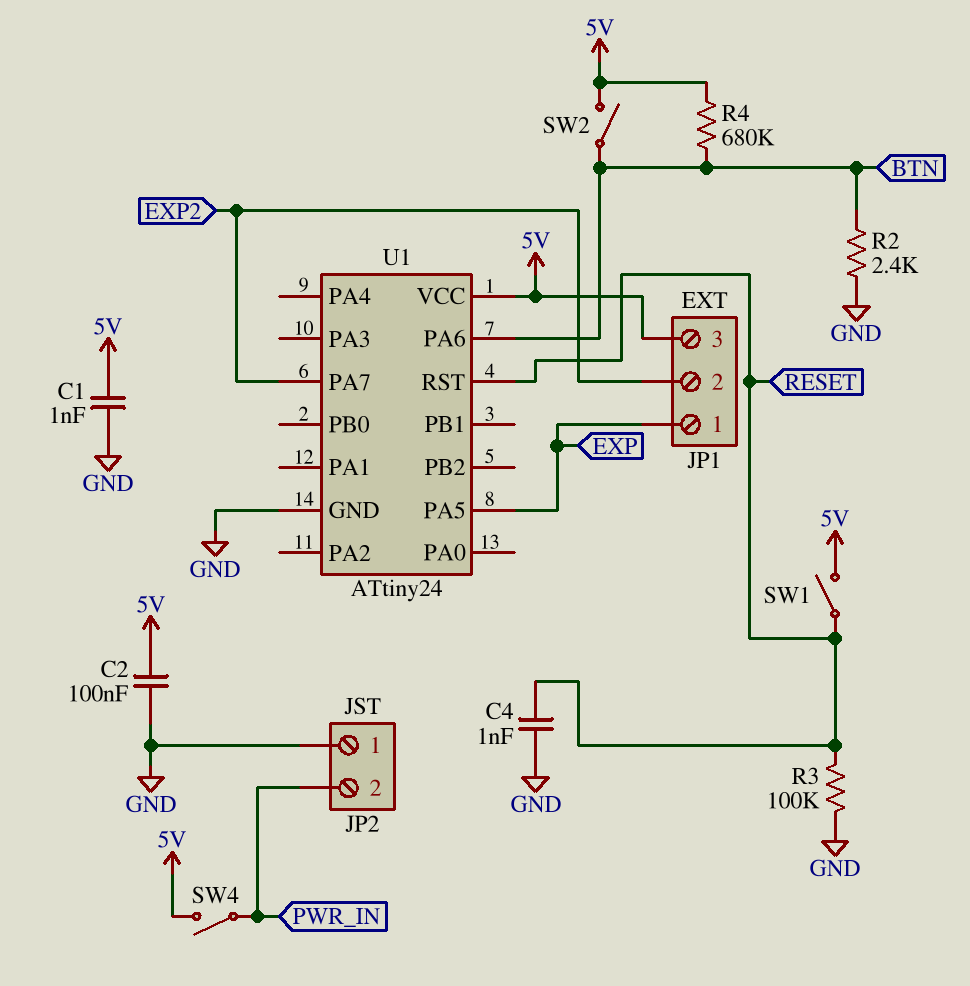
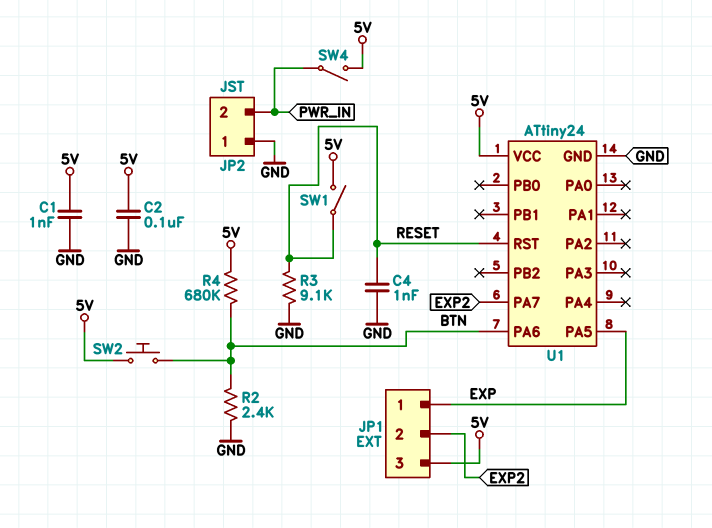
R3: 100k (GND, RESET) -> 9.1k (GND, RESET)
SW2: switch (5V, BTN) -> button (5V, BTN)

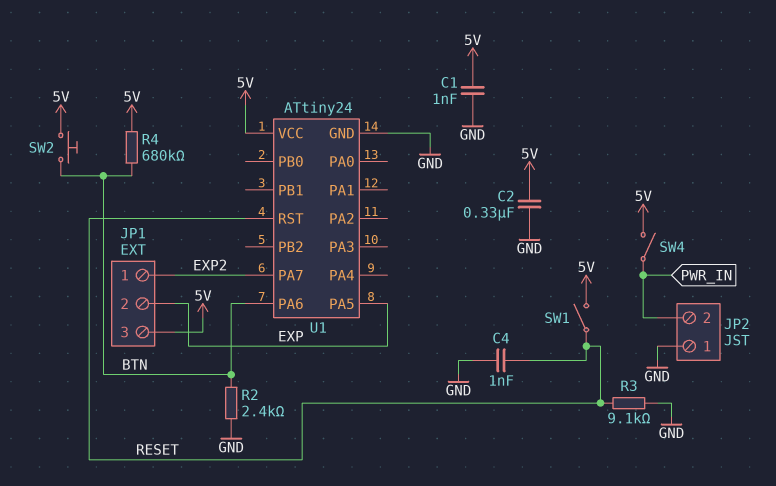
C2: 100nF (5V, GND) -> 330nF (5V, GND)
JP1 pin 1: EXP -> EXP2
JP1 pin 2: EXP2 -> EXP

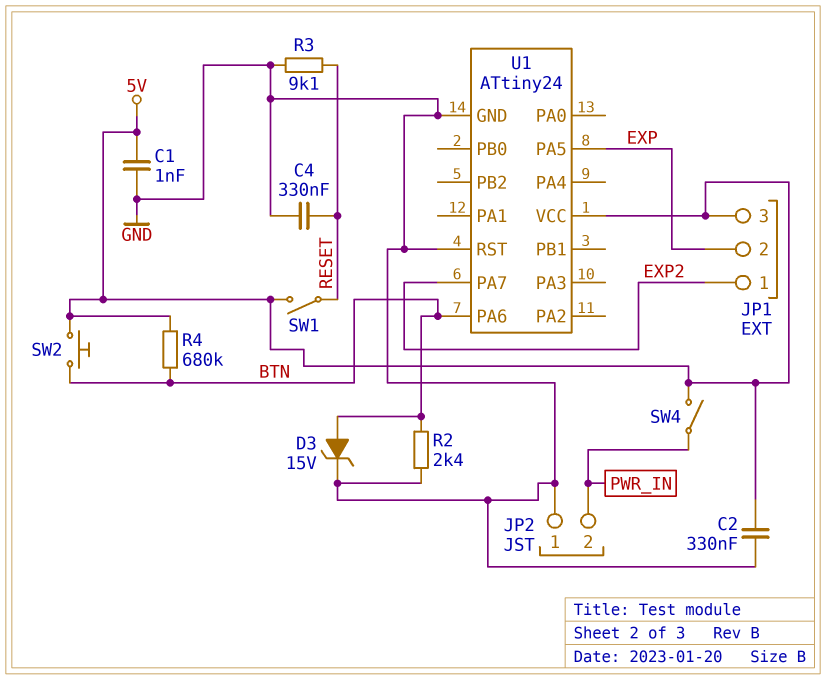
C4: 1nF (GND, RESET) -> 330nF (GND, RESET)
D3: none -> zener 15V (A BTN, K GND)
U1 pin RST: RESET -> GND

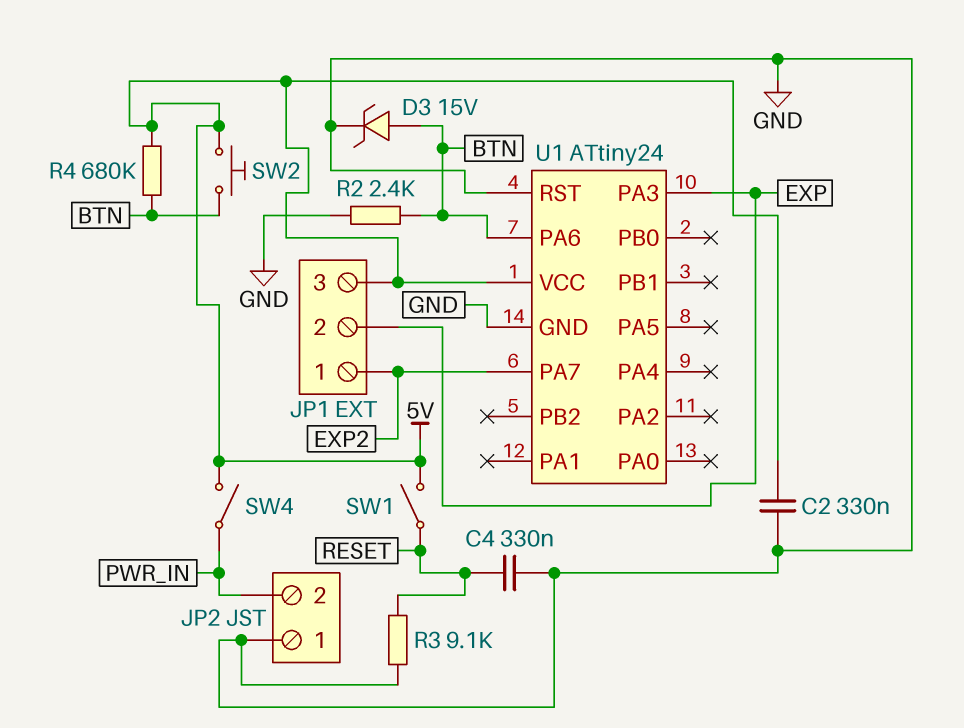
C1: 1nF (5V, GND) -> none
U1 pin PA3: none -> EXP
U1 pin PA5: EXP -> none

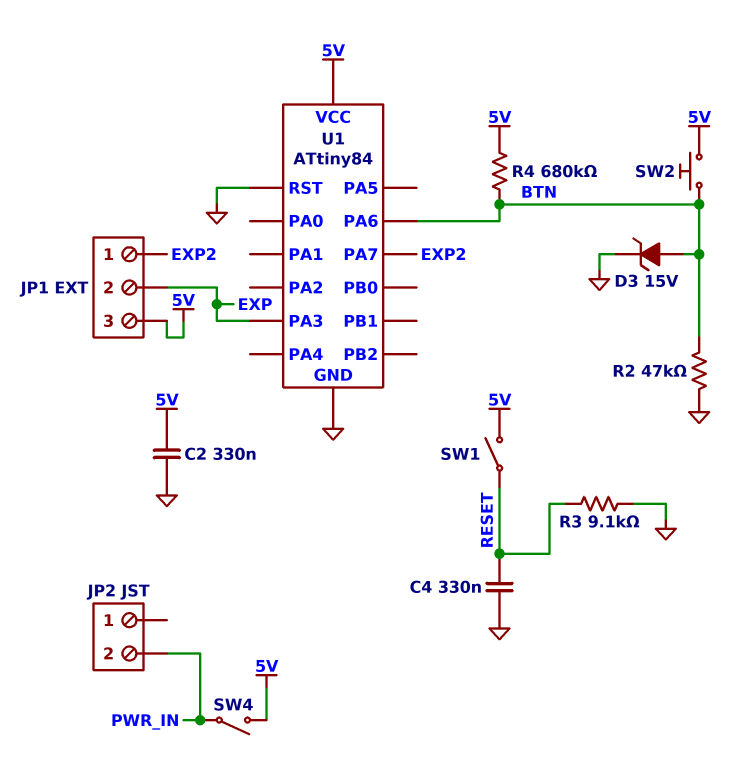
JP2 pin 1: GND -> none
R2: 2.4k (BTN, GND) -> 47k (BTN, GND)
U1: ATtiny24 -> ATtiny84

